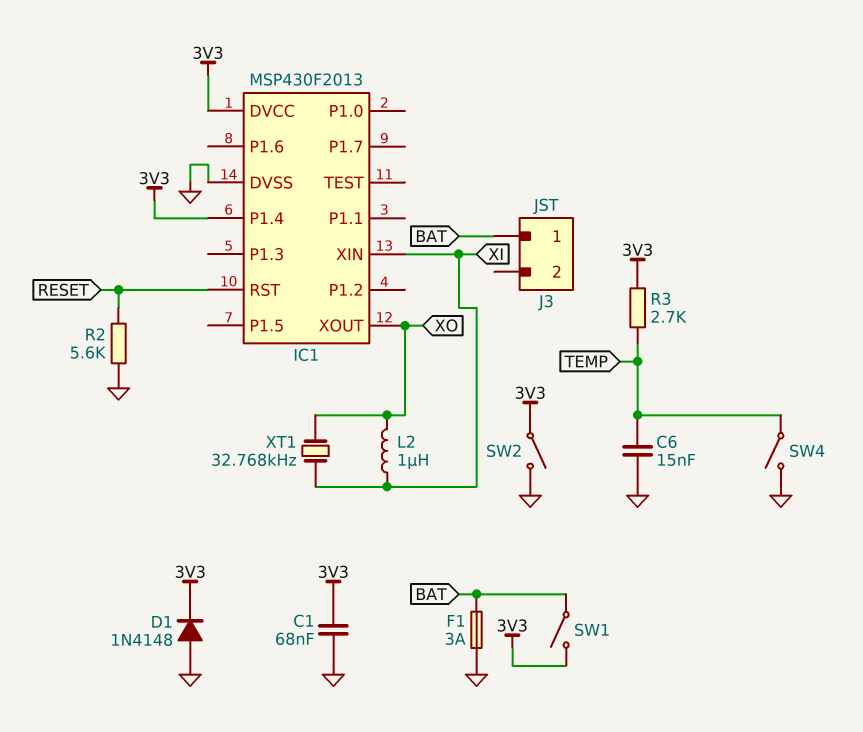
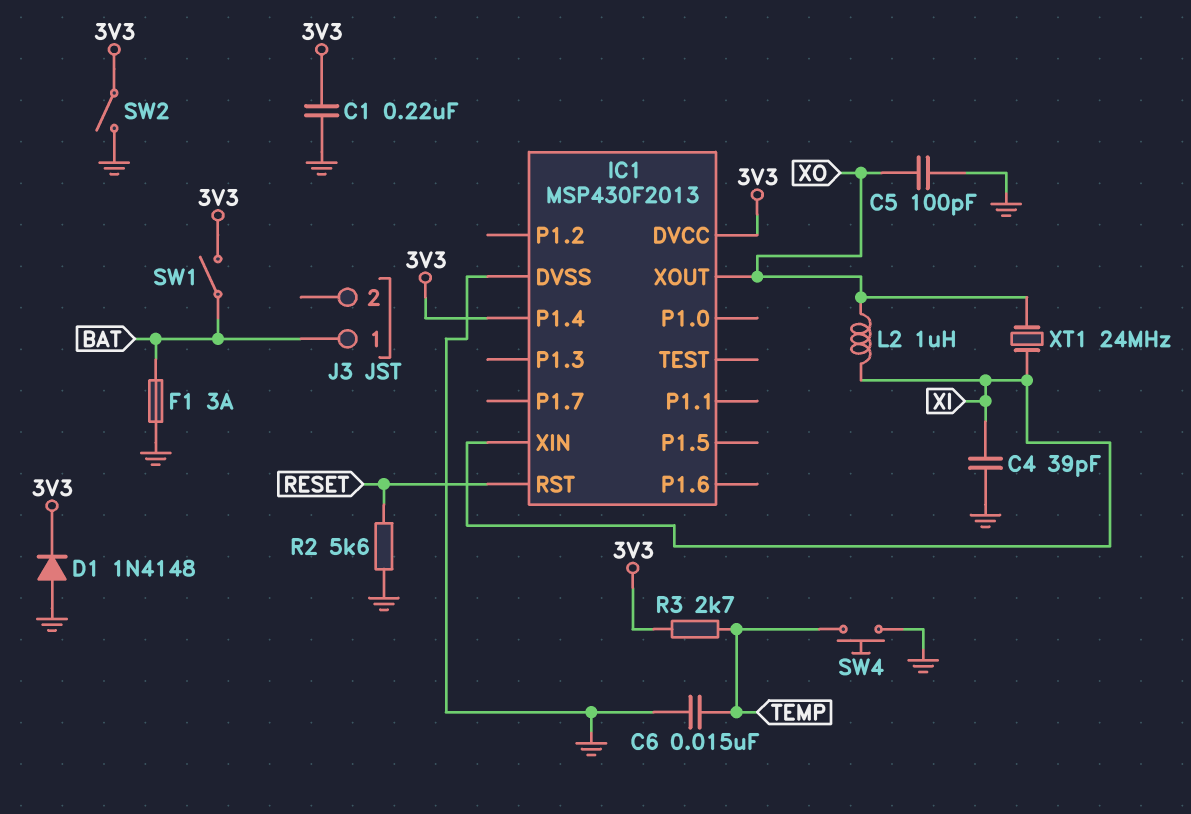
C1: 68nF (3V3, GND) -> 220nF (3V3, GND)
C4: none -> 39pF (GND, XI)
C5: none -> 100pF (GND, XO)
SW4: switch (GND, TEMP) -> button (GND, TEMP)
XT1: 32.768kHz (XI, XO) -> 24MHz (XI, XO)

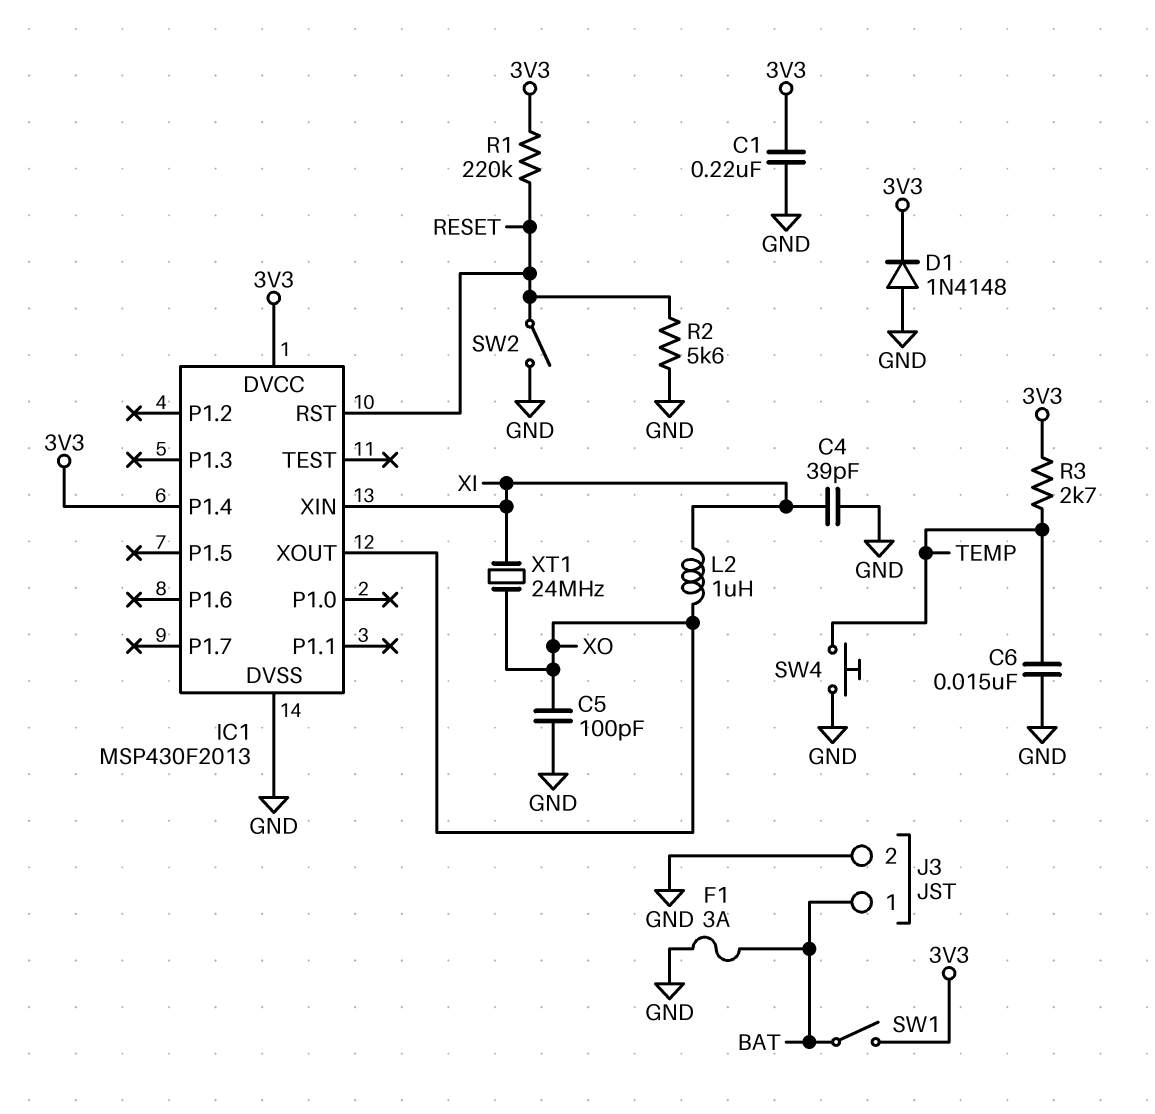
J3 pin 2: none -> GND
R1: none -> 220k (3V3, RESET)
SW2: switch (3V3, GND) -> switch (GND, RESET)

